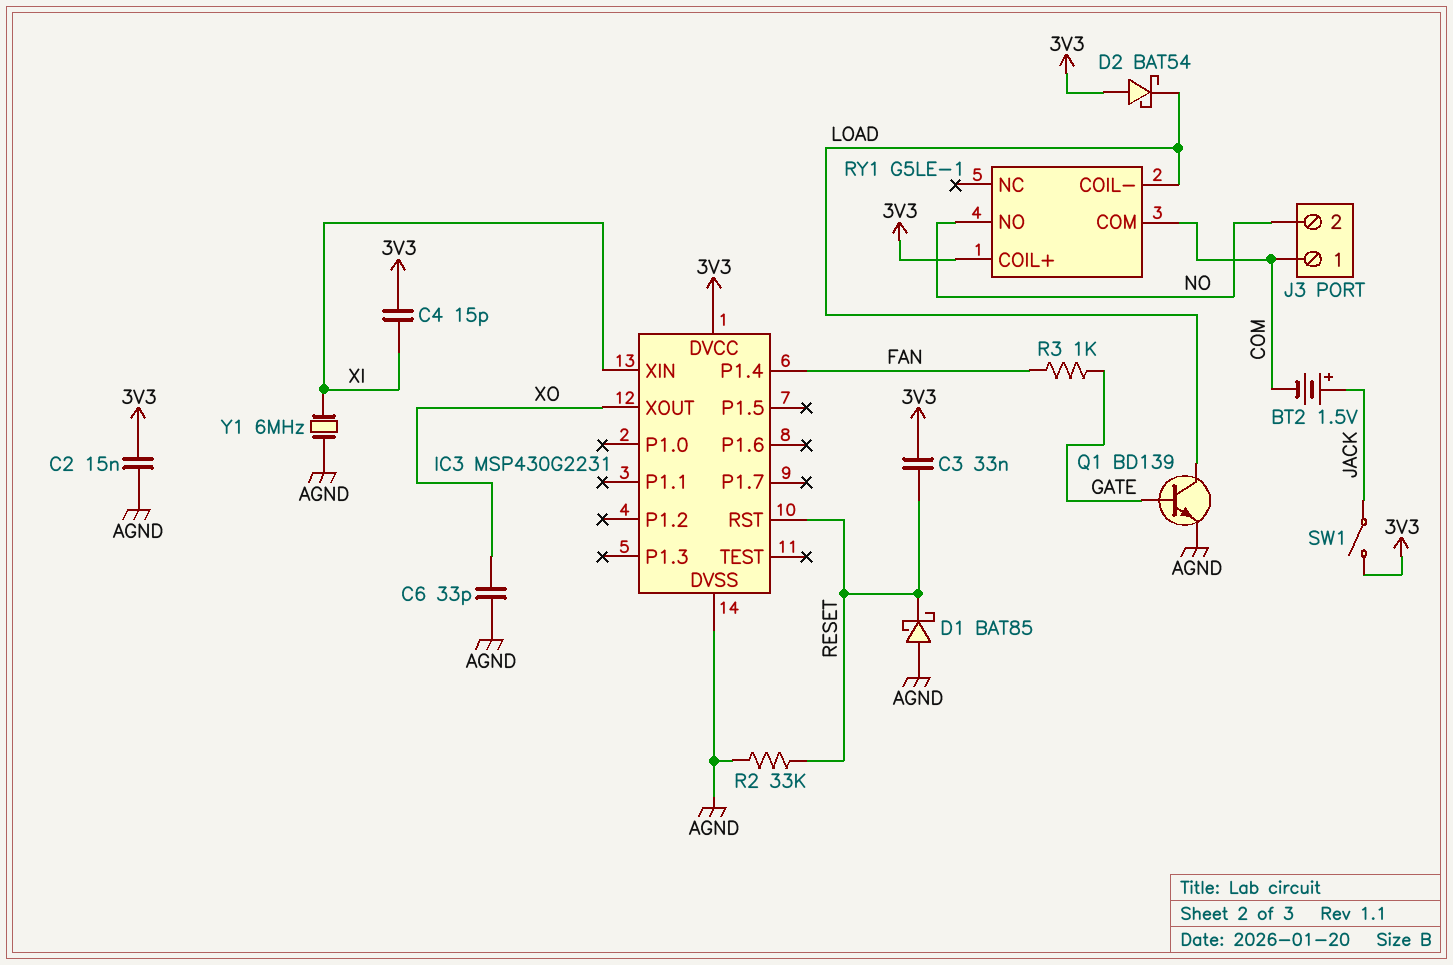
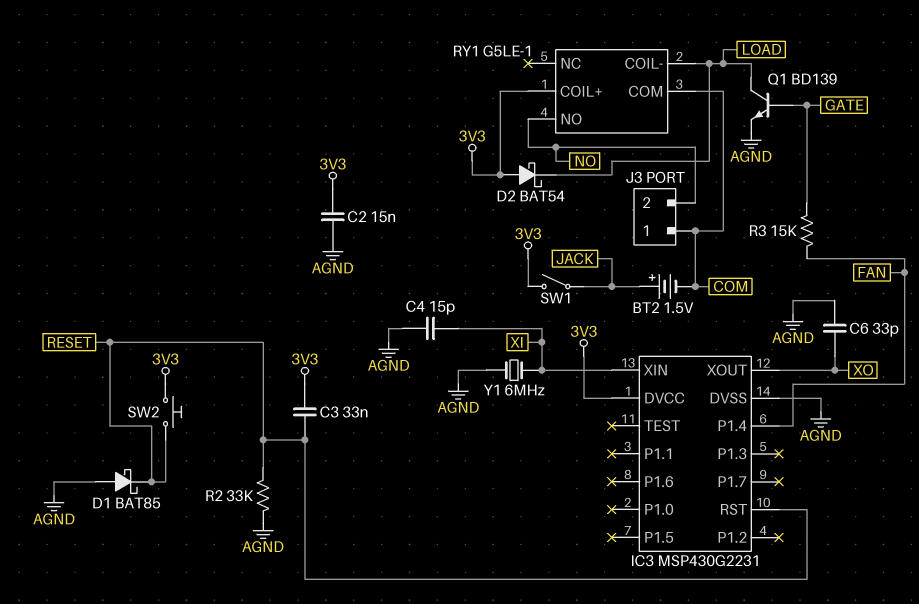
C4: 15pF (3V3, XI) -> 15pF (AGND, XI)
R3: 1k (FAN, GATE) -> 15k (FAN, GATE)
SW2: none -> button (3V3, RESET)

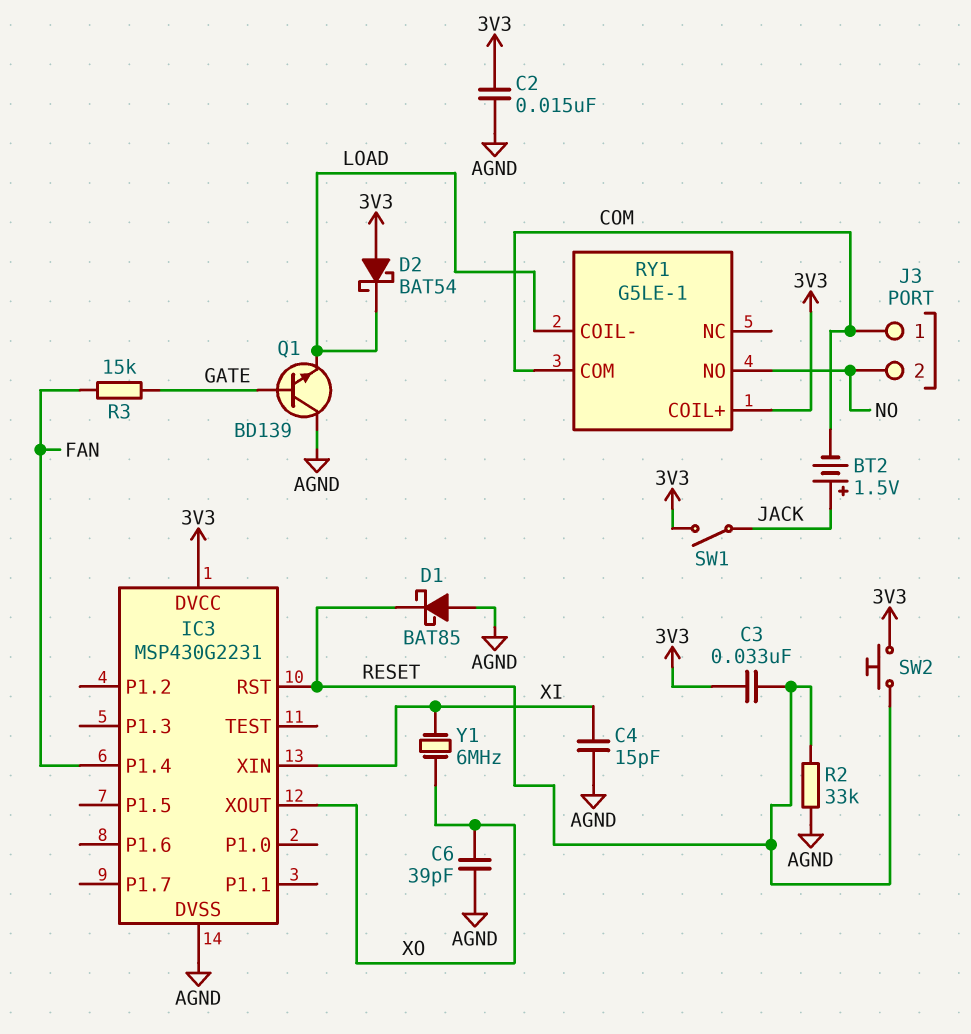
C6: 33pF (AGND, XO) -> 39pF (AGND, XO)
Q1: NPN BD139 (B GATE, C LOAD, E AGND) -> NPN BD139 (B GATE, C AGND, E LOAD)
Y1: 6MHz (AGND, XI) -> 6MHz (XI, XO)

